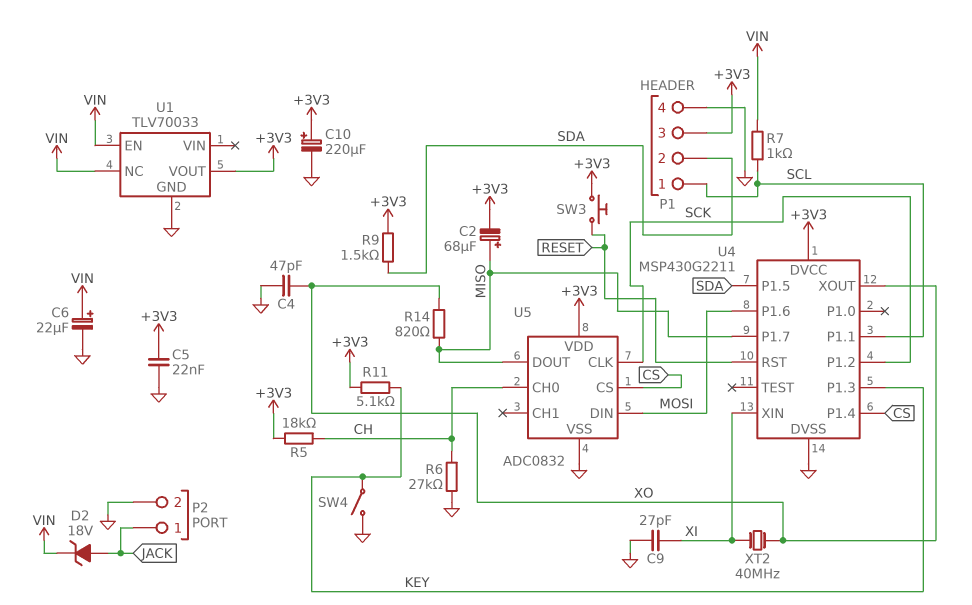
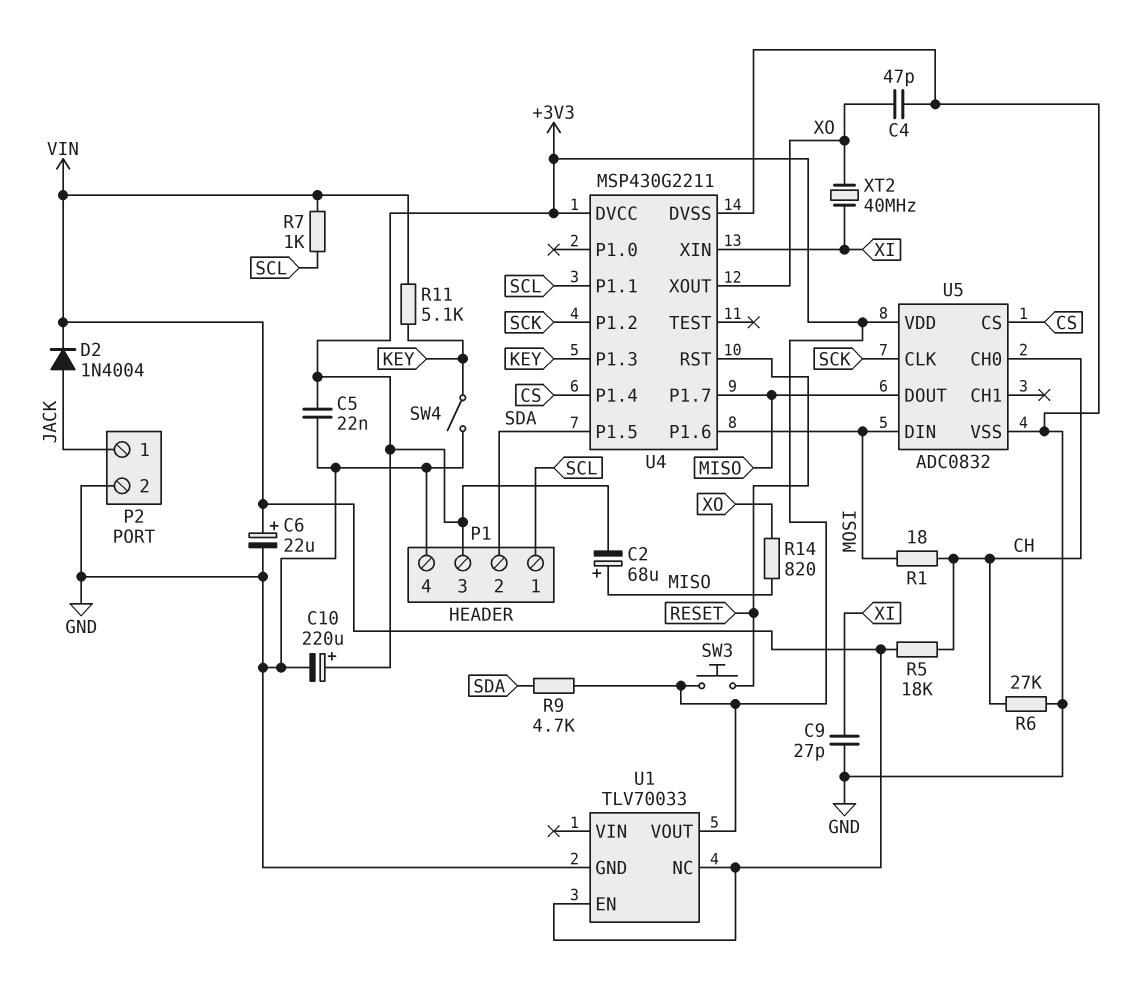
D2: zener 18V (A JACK, K VIN) -> diode 1N4004 (A JACK, K VIN)
R1: none -> 18 (CH, MOSI)
R5: 18k (+3V3, CH) -> 18k (CH, VIN)
R9: 1.5k (+3V3, SDA) -> 4.7k (+3V3, SDA)
R11: 5.1k (+3V3, KEY) -> 5.1k (KEY, VIN)

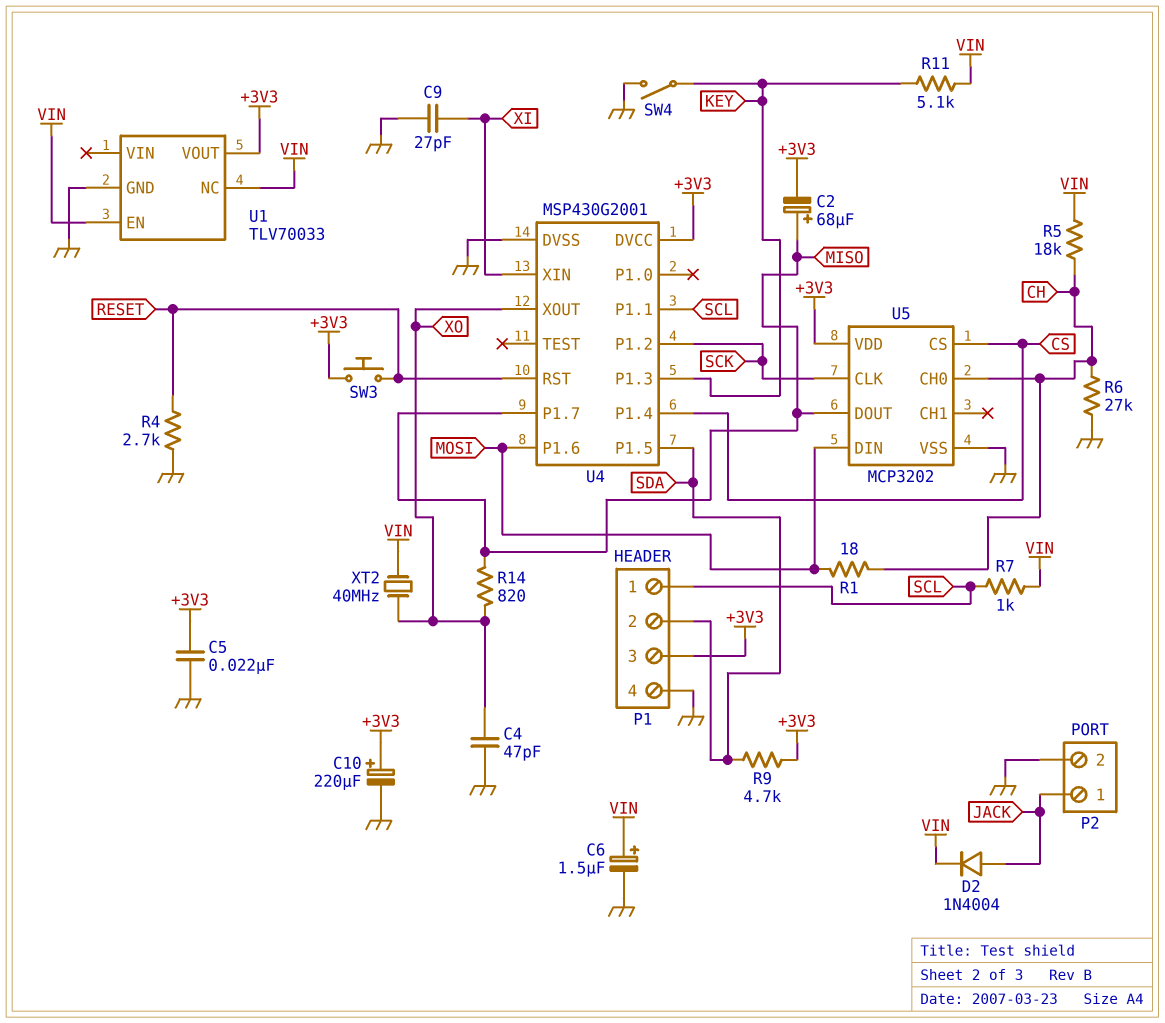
C6: 22uF (plus VIN, minus GND) -> 1.5uF (plus VIN, minus GND)
R4: none -> 2.7k (GND, RESET)
U4: MSP430G2211 -> MSP430G2001
U5: ADC0832 -> MCP3202
XT2: 40MHz (XI, XO) -> 40MHz (VIN, XO)

